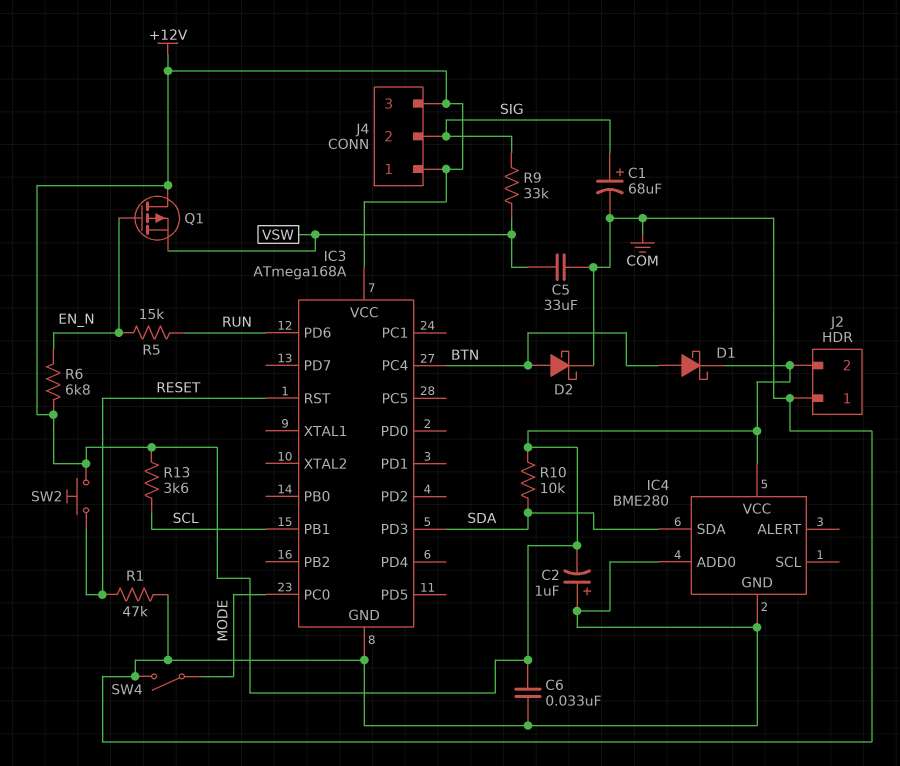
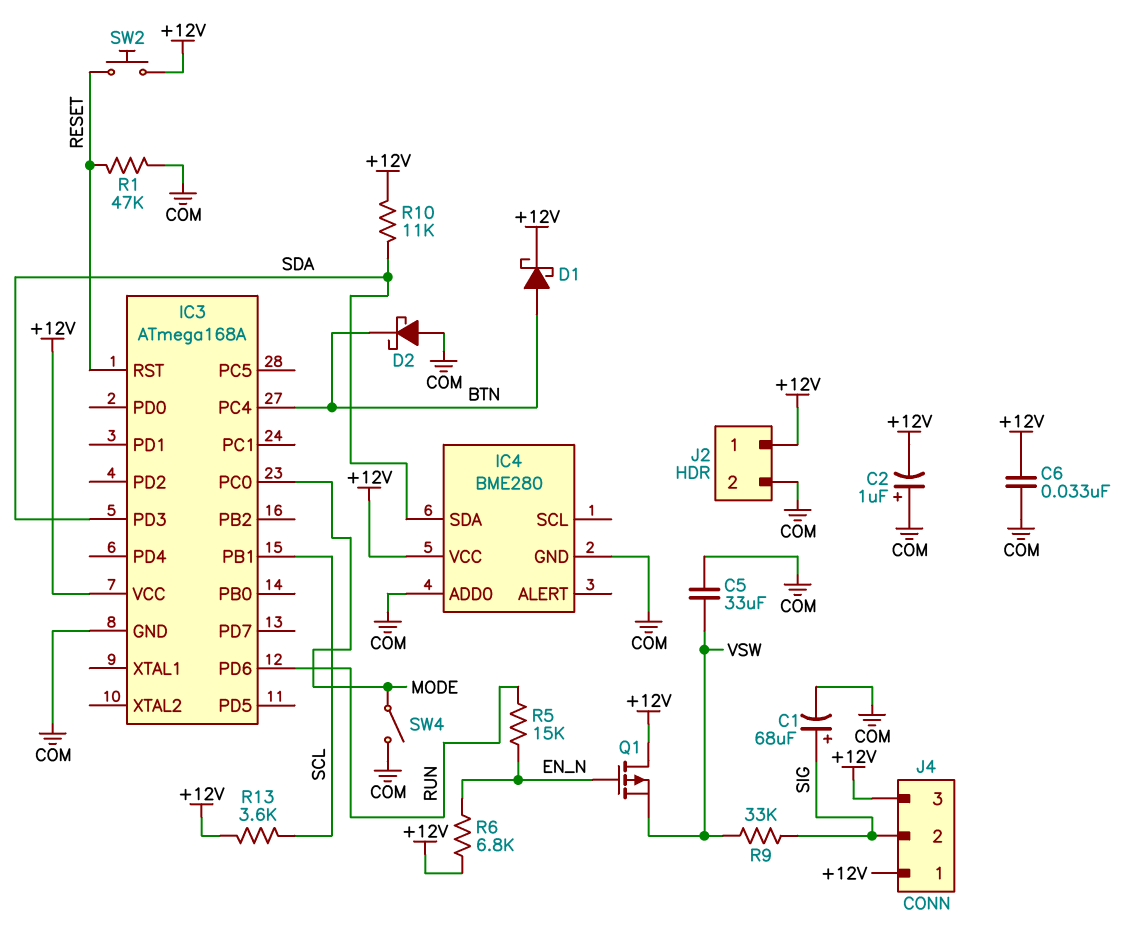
D2: schottky (A BTN, K COM) -> schottky (A COM, K BTN)
J2 pin 1: COM -> +12V
J2 pin 2: +12V -> COM
R10: 10k (+12V, SDA) -> 11k (+12V, SDA)

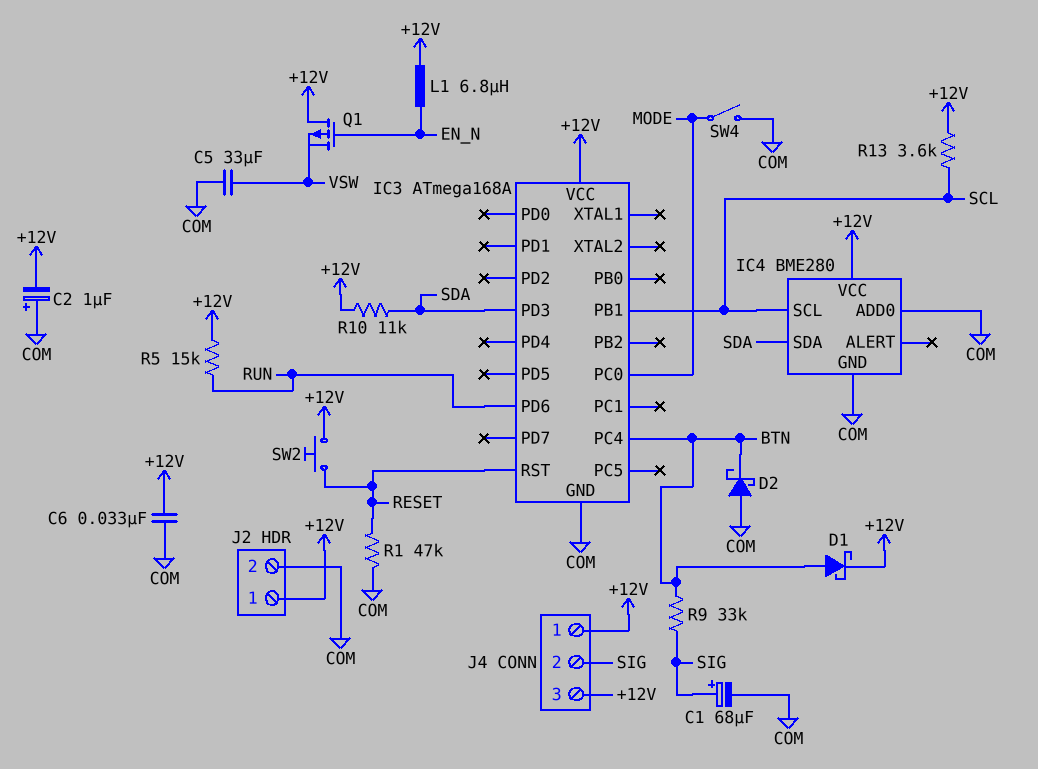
IC4 pin SCL: none -> SCL
L1: none -> 6.8uH (+12V, EN_N)
R5: 15k (EN_N, RUN) -> 15k (+12V, RUN)
R6: 6.8k (+12V, EN_N) -> none
R9: 33k (SIG, VSW) -> 33k (BTN, SIG)

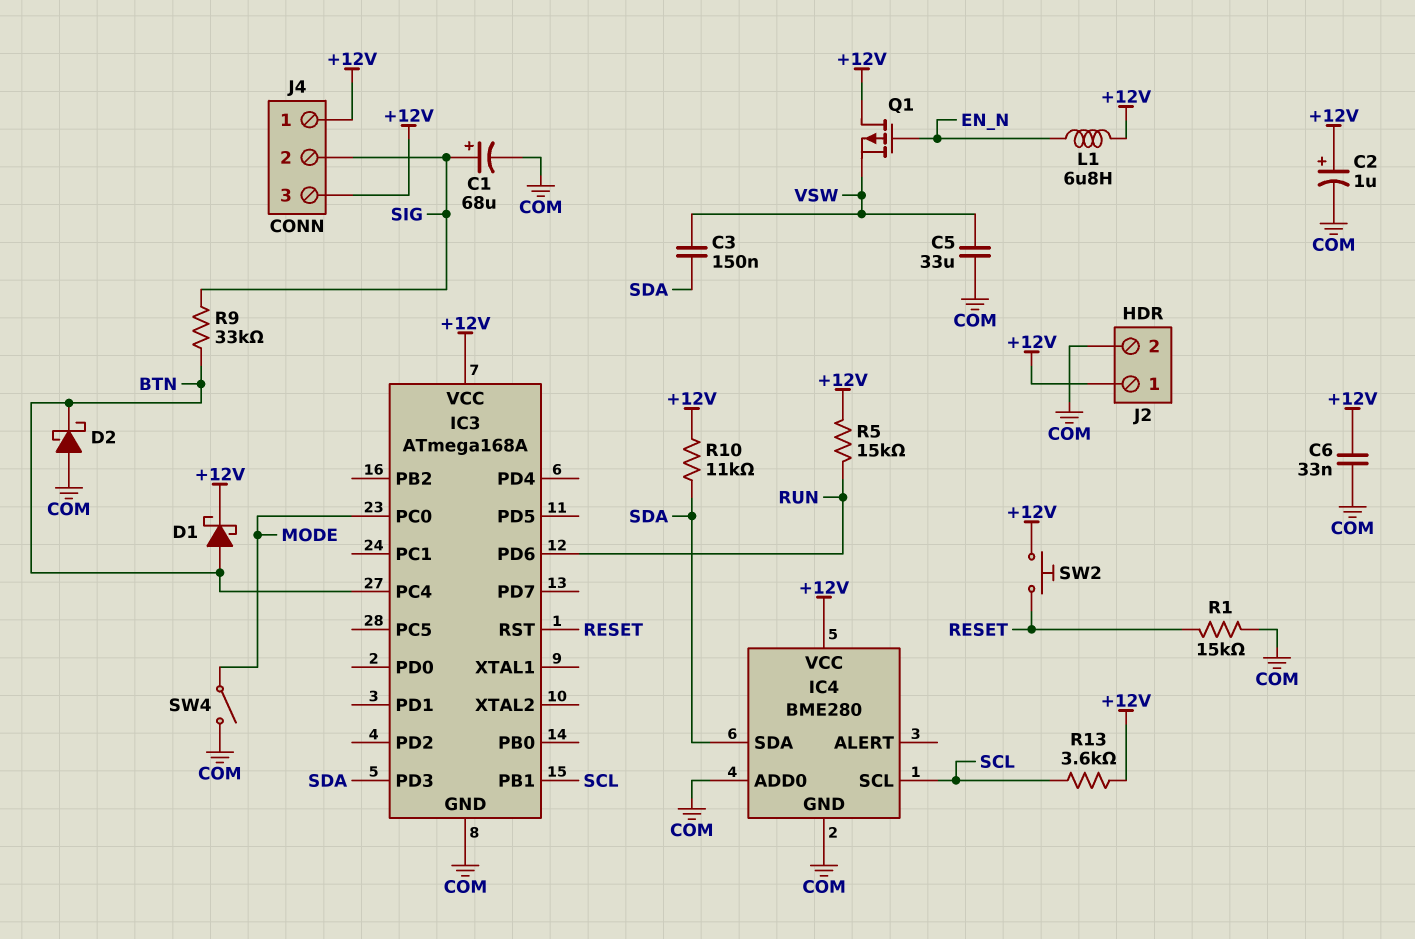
C2: 1uF (plus COM, minus +12V) -> 1uF (plus +12V, minus COM)
C3: none -> 150nF (SDA, VSW)
R1: 47k (COM, RESET) -> 15k (COM, RESET)

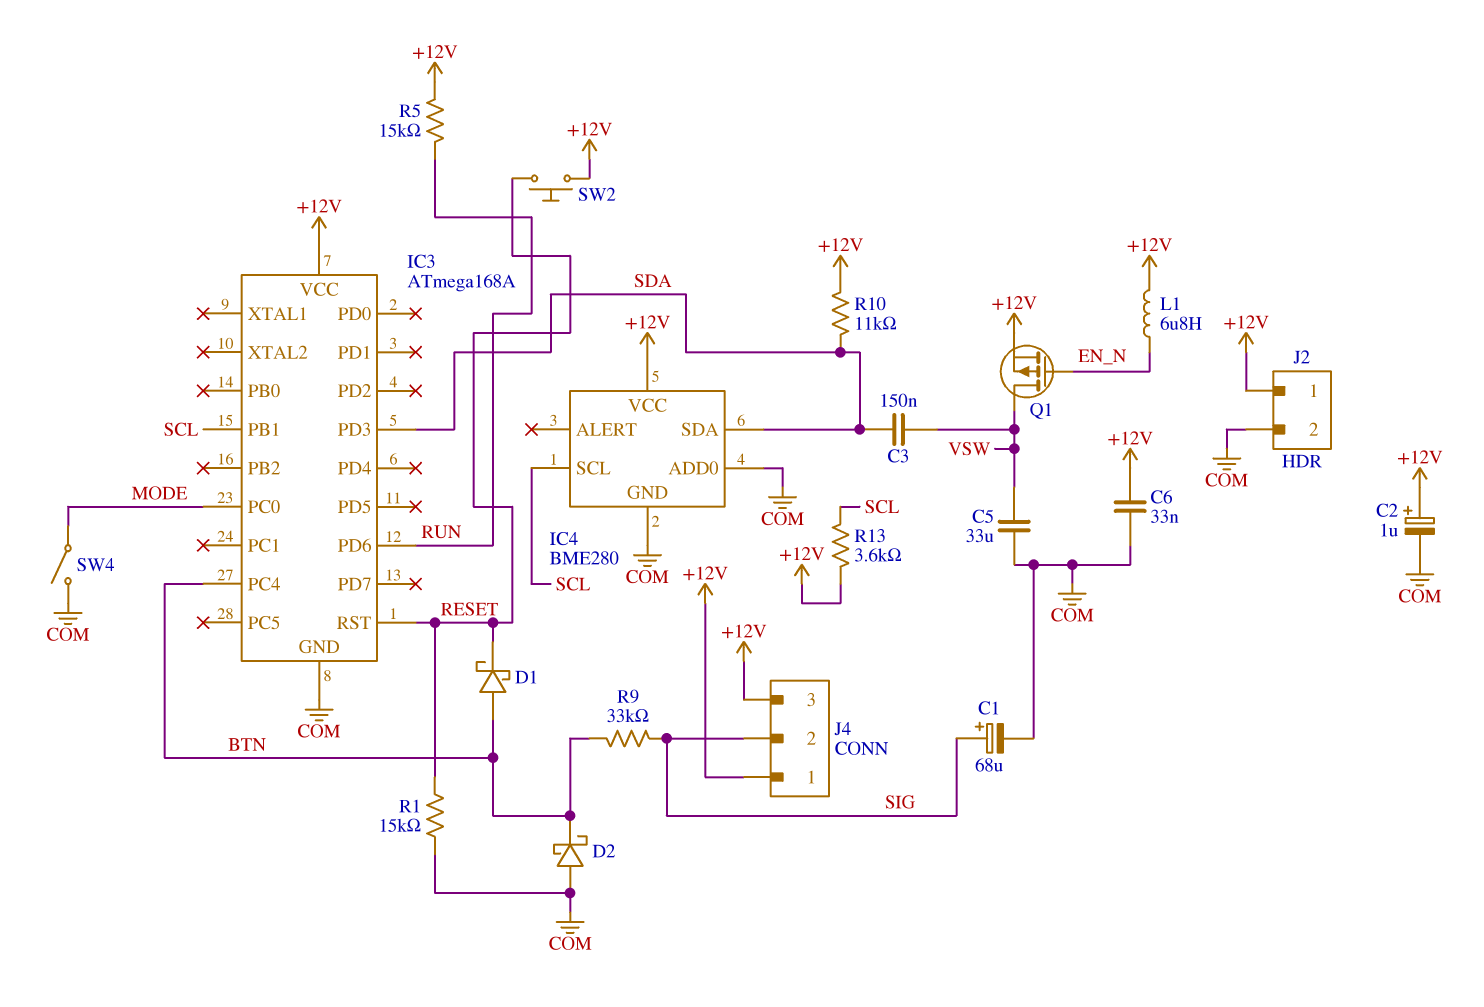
D1: schottky (A BTN, K +12V) -> schottky (A BTN, K RESET)
Q1: PMOS (G EN_N, D +12V, S VSW) -> PMOS (G EN_N, D VSW, S +12V)

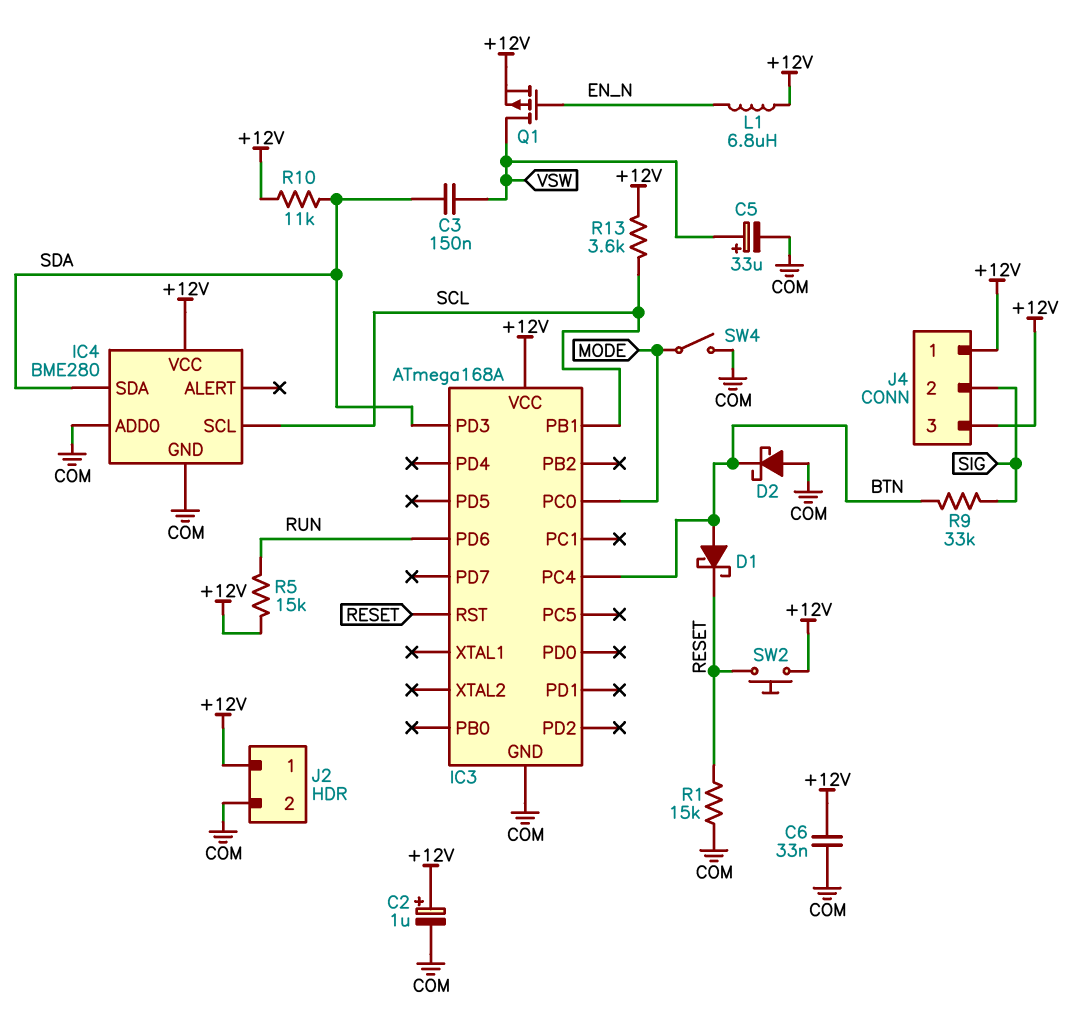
C1: 68uF (plus SIG, minus COM) -> none
C5: 33uF (COM, VSW) -> 33uF (plus VSW, minus COM)

